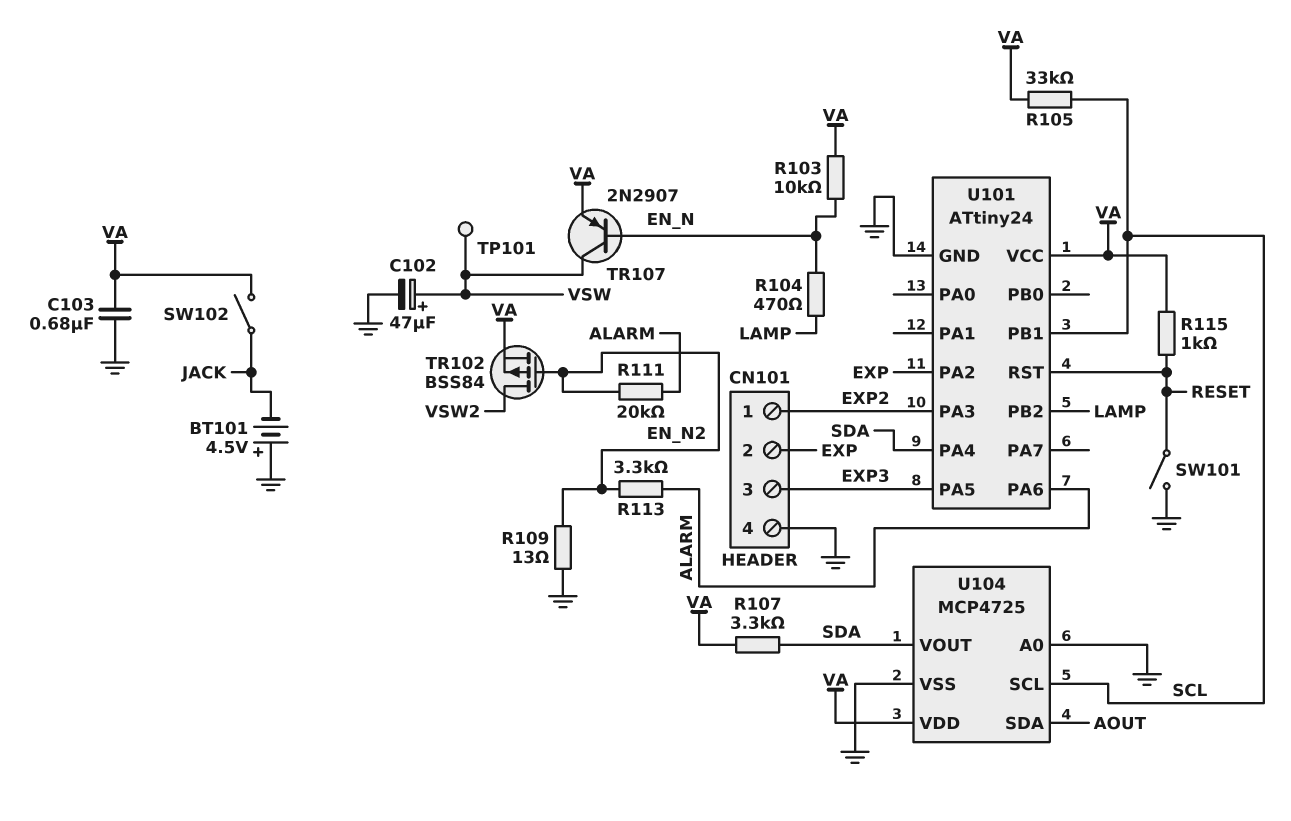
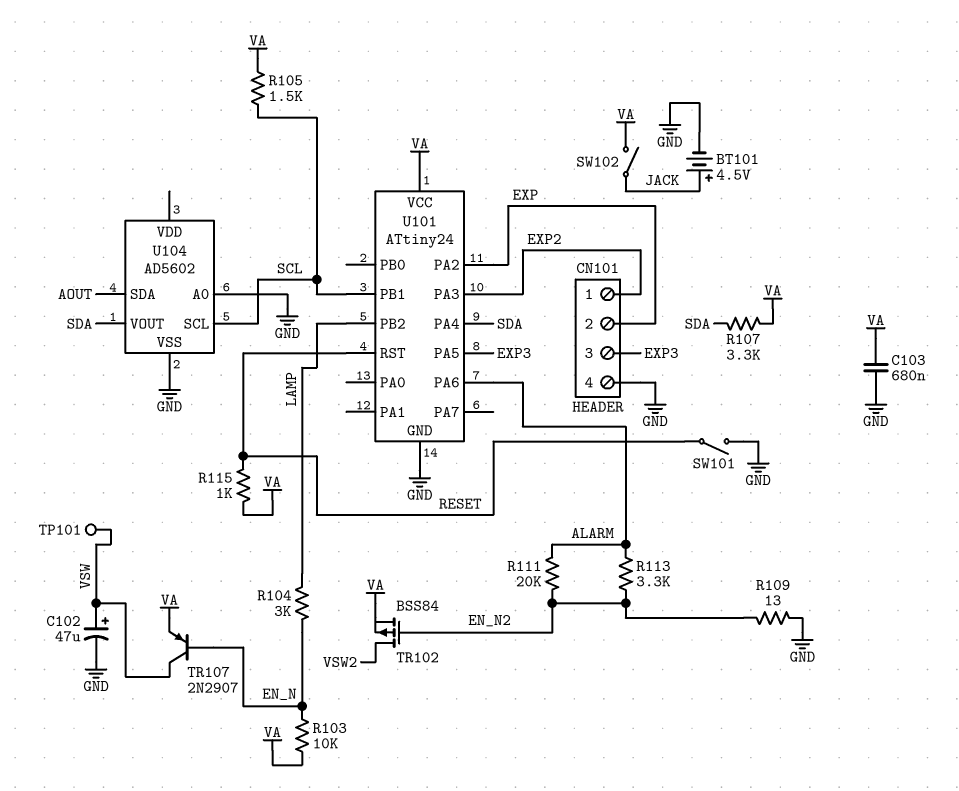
BT101: 4.5V (plus GND, minus JACK) -> 4.5V (plus JACK, minus GND)
R104: 470 (EN_N, LAMP) -> 3k (EN_N, LAMP)
R105: 33k (SCL, VA) -> 1.5k (SCL, VA)
U104: MCP4725 -> AD5602
U104 pin VDD: VA -> none

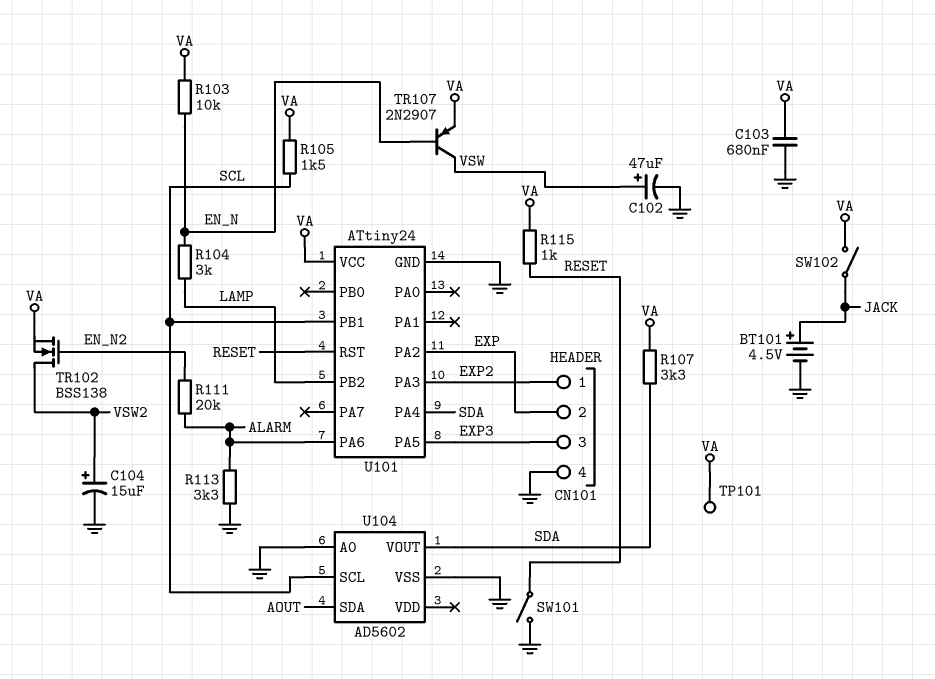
C104: none -> 15uF (plus VSW2, minus GND)
R109: 13 (EN_N2, GND) -> none
R113: 3.3k (ALARM, EN_N2) -> 3.3k (ALARM, GND)
TP101: test point (VSW) -> test point (VA)
TR102: PMOS BSS84 (G EN_N2, D VSW2, S VA) -> NMOS BSS138 (G EN_N2, D VSW2, S VA)

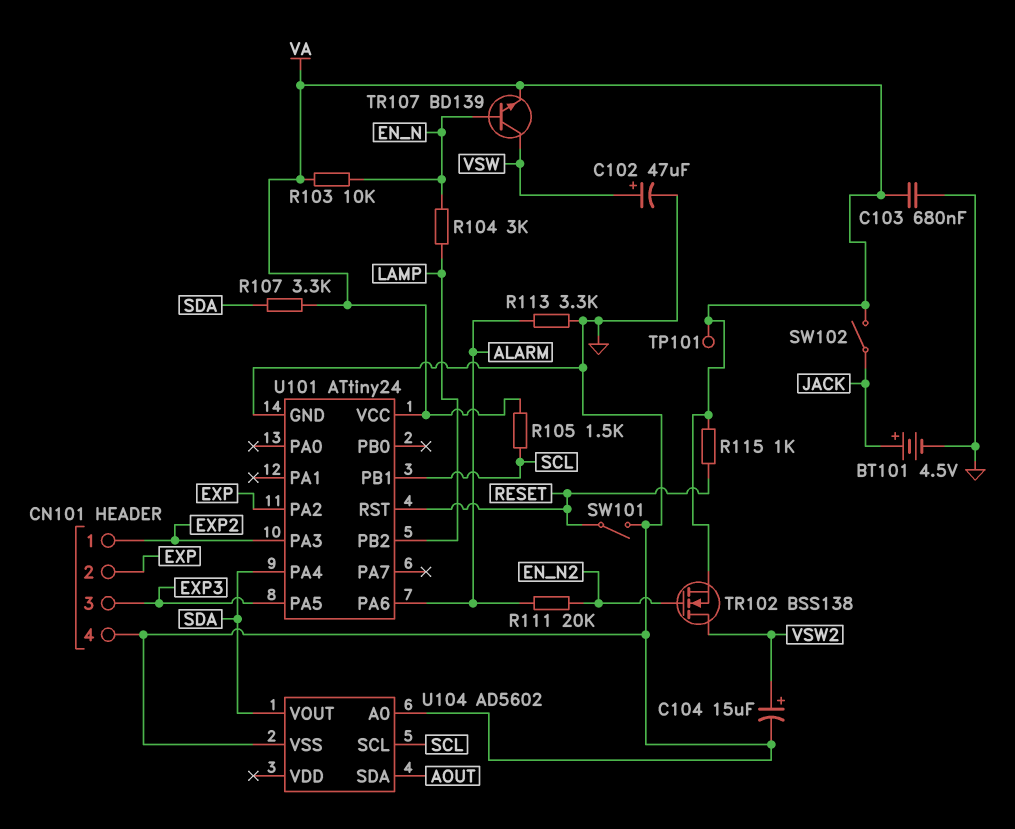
TR107: PNP 2N2907 (B EN_N, C VSW, E VA) -> NPN BD139 (B EN_N, C VSW, E VA)

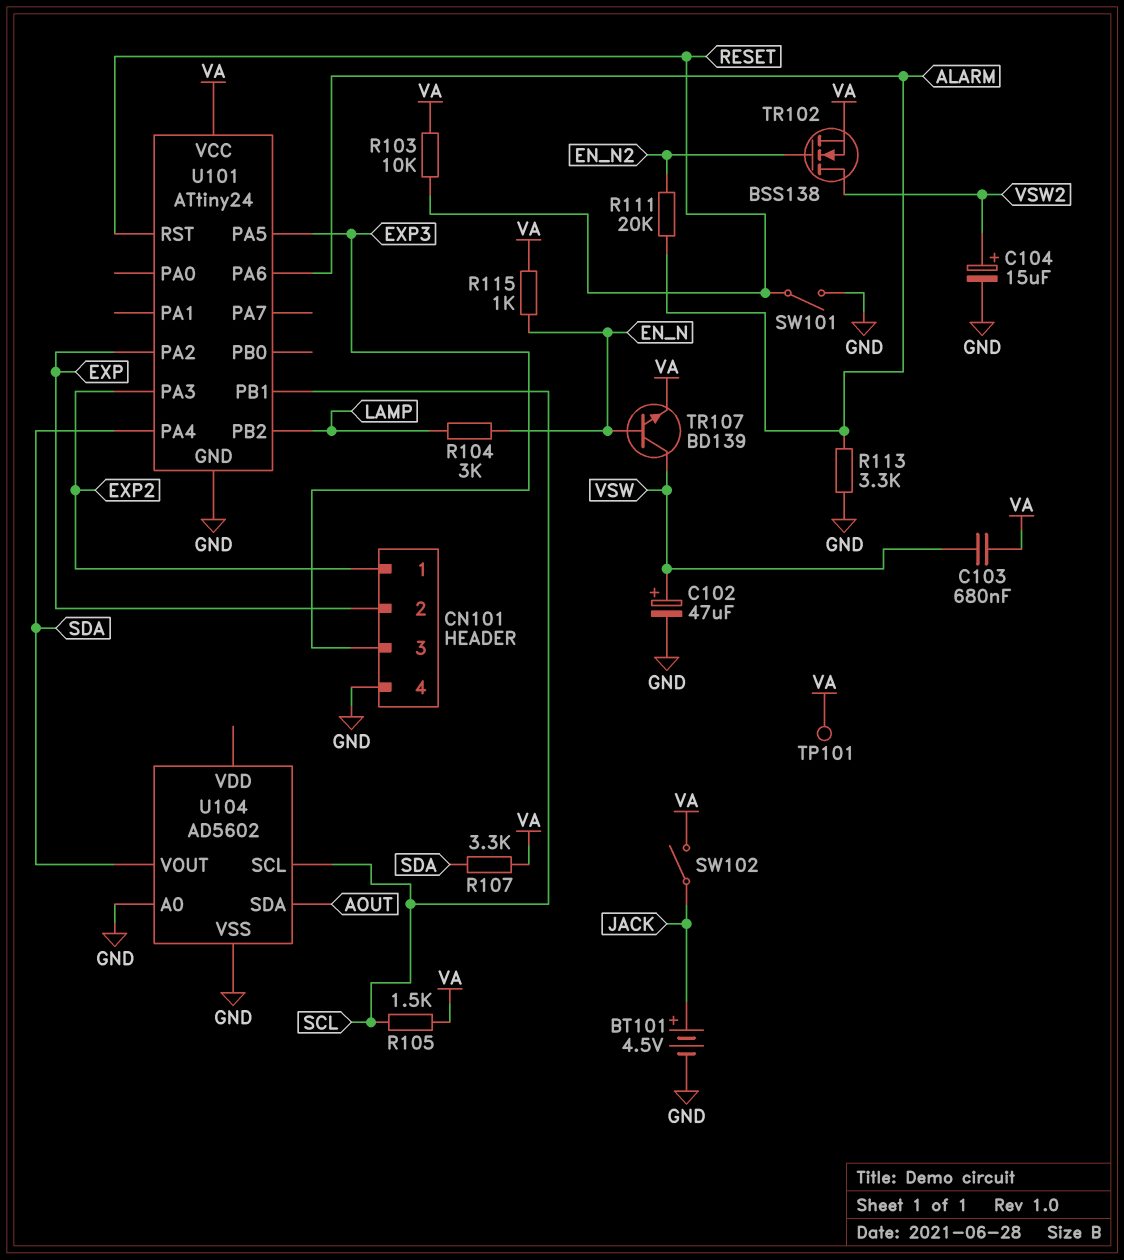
C103: 680nF (GND, VA) -> 680nF (VA, VSW)
R103: 10k (EN_N, VA) -> 10k (RESET, VA)
R115: 1k (RESET, VA) -> 1k (EN_N, VA)

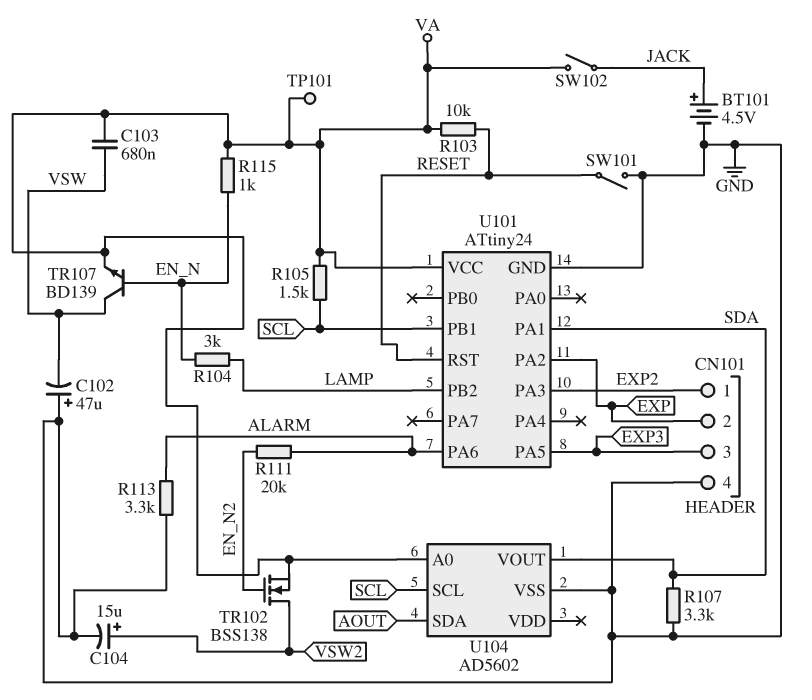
C102: 47uF (plus VSW, minus GND) -> 47uF (plus GND, minus VSW)
R107: 3.3k (SDA, VA) -> 3.3k (GND, SDA)
U101 pin PA1: none -> SDA
U101 pin PA4: SDA -> none
U104 pin A0: GND -> VA

